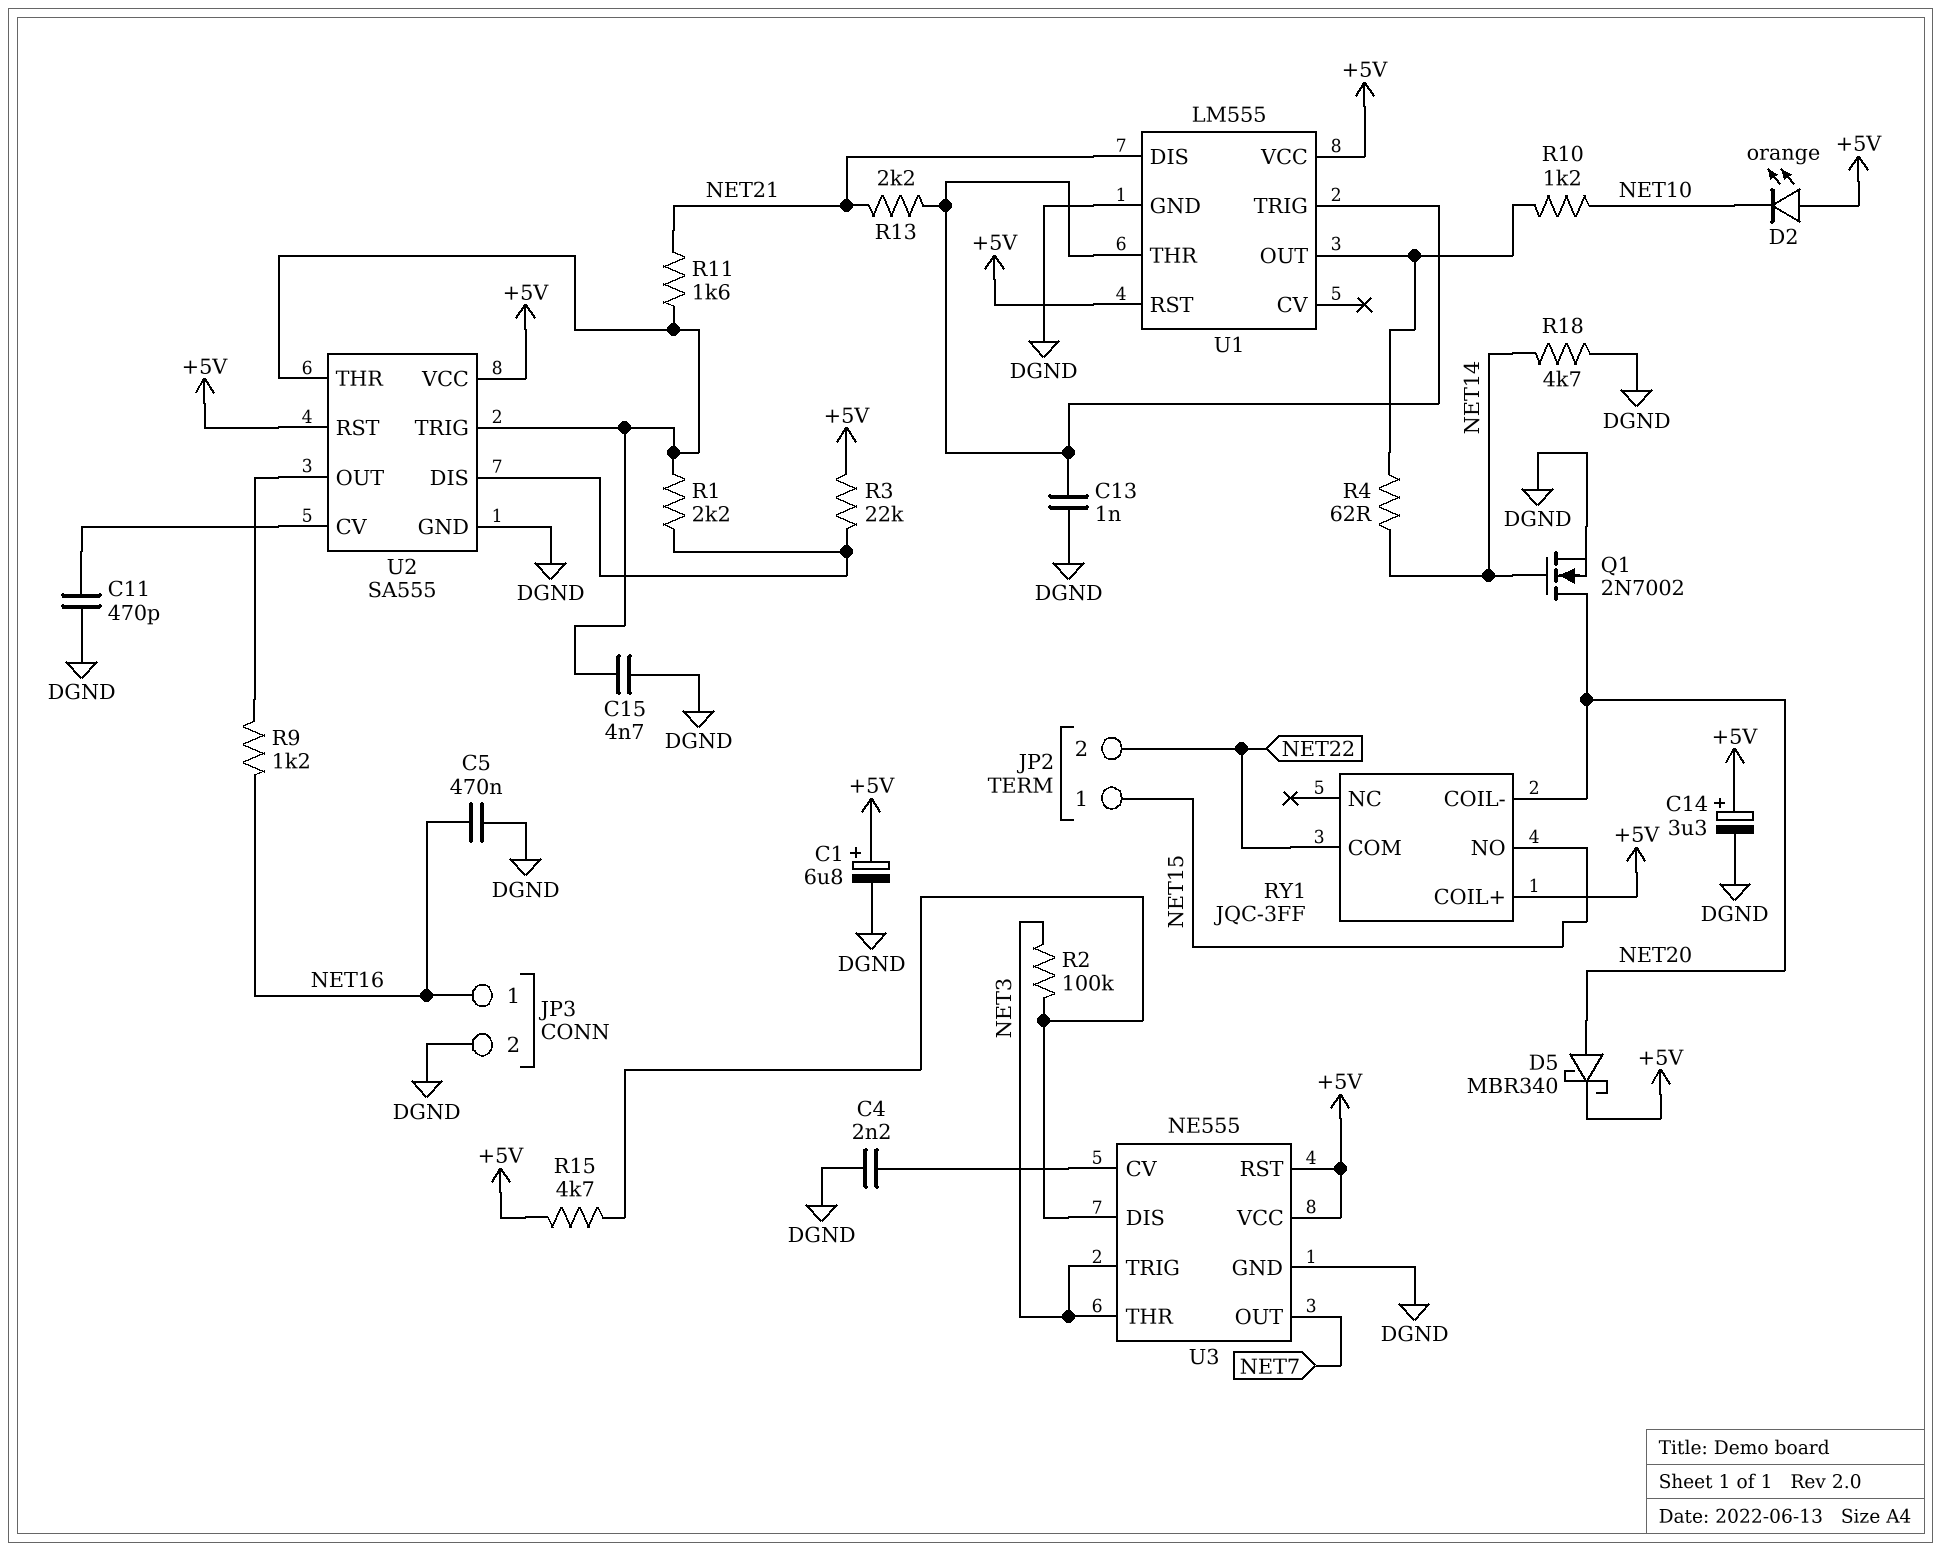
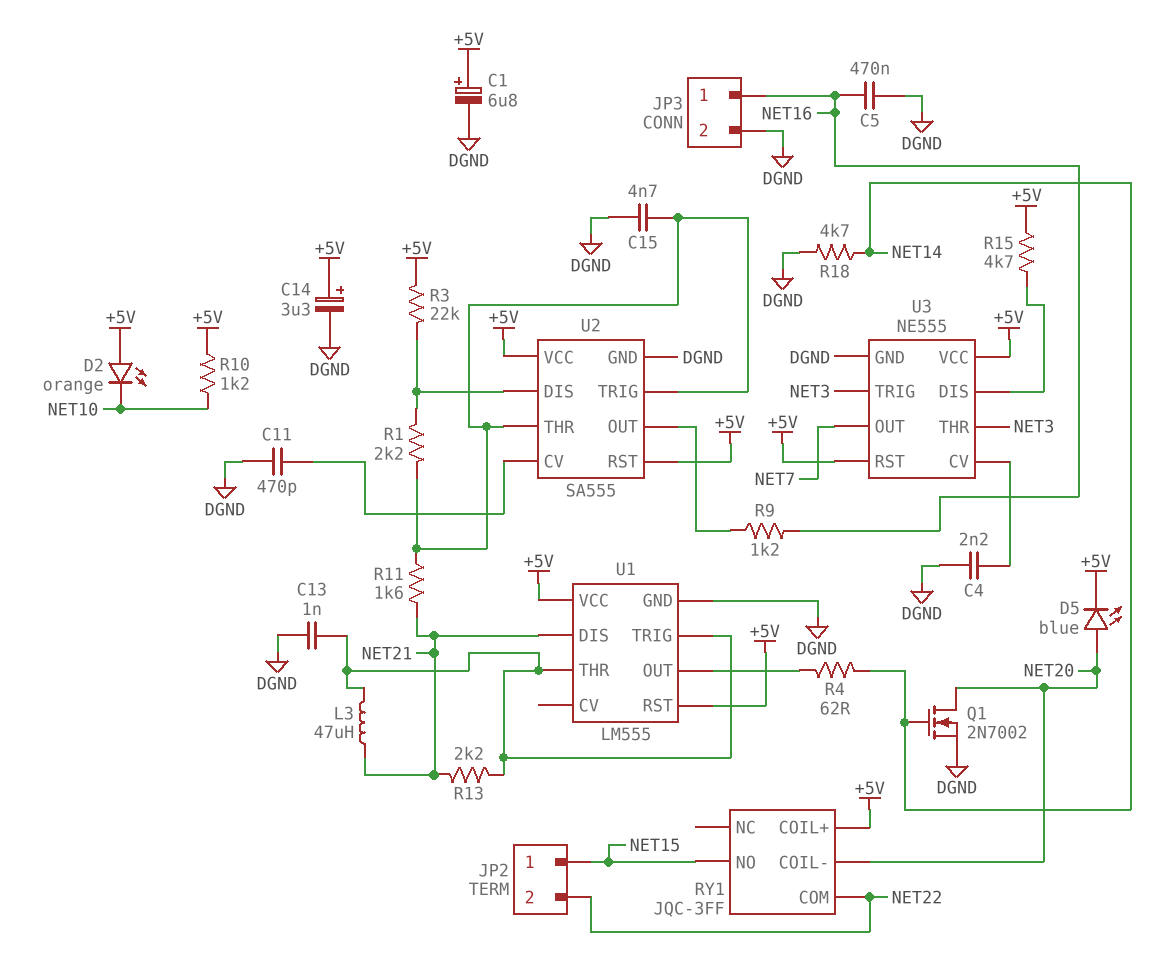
D5: schottky MBR340 (A NET20, K +5V) -> LED blue (A NET20, K +5V)
L3: none -> 47uH (NET21, U1/THR)
R2: 100k (NET3, U3/DIS) -> none
R10: 1.2k (NET10, U1/OUT) -> 1.2k (+5V, NET10)

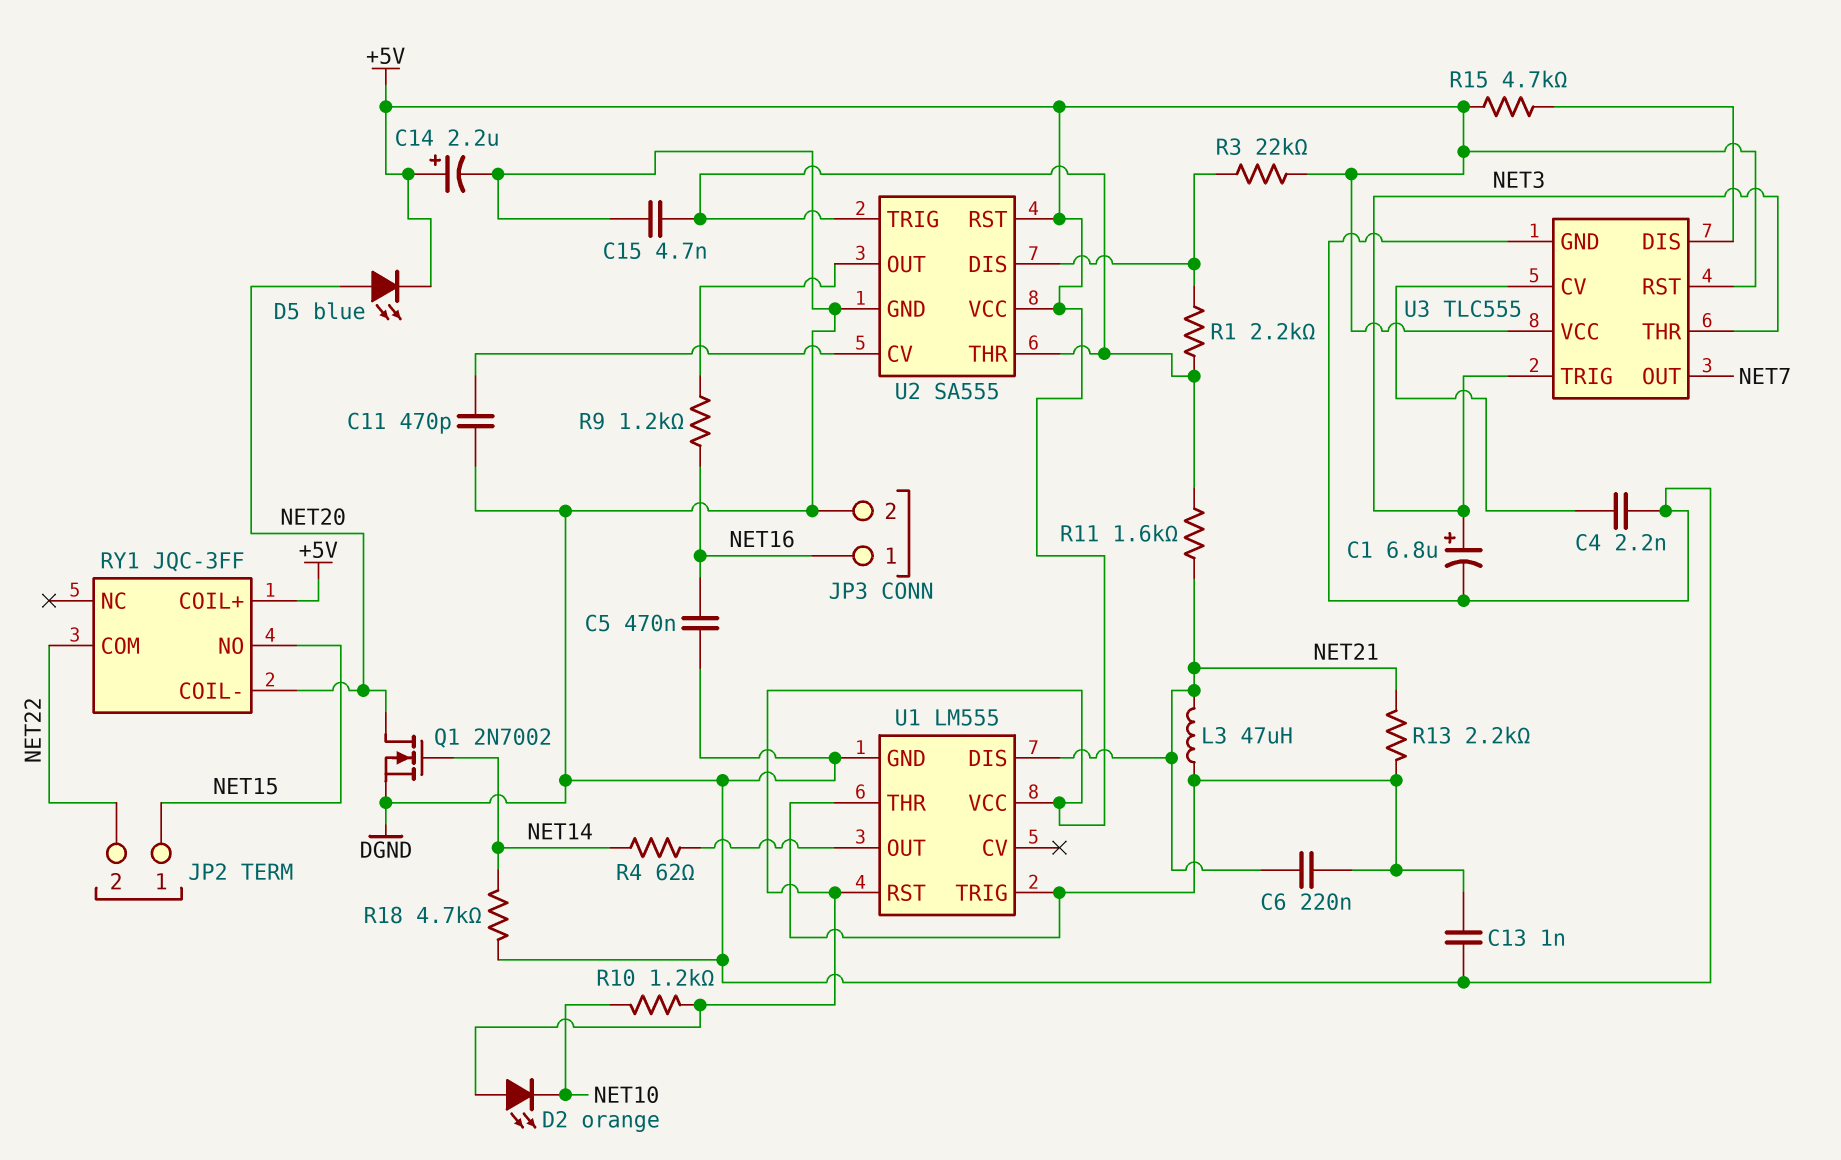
C1: 6.8uF (plus +5V, minus DGND) -> 6.8uF (plus NET3, minus DGND)
C6: none -> 220nF (NET21, U1/THR)
C14: 3.3uF (plus +5V, minus DGND) -> 2.2uF (plus +5V, minus DGND)
U3: NE555 -> TLC555

